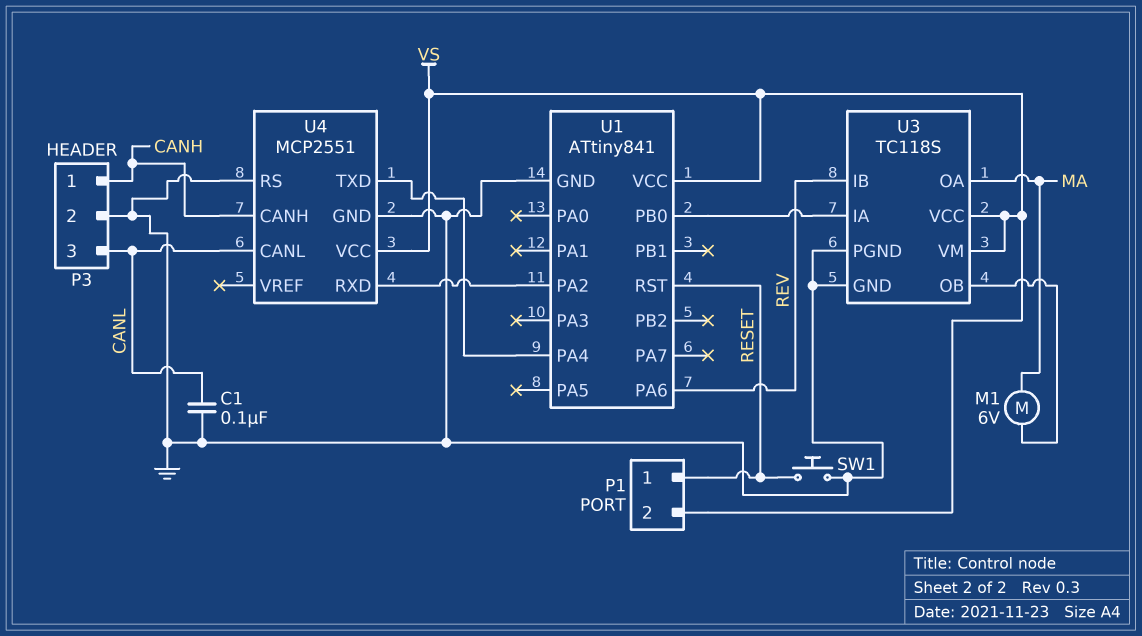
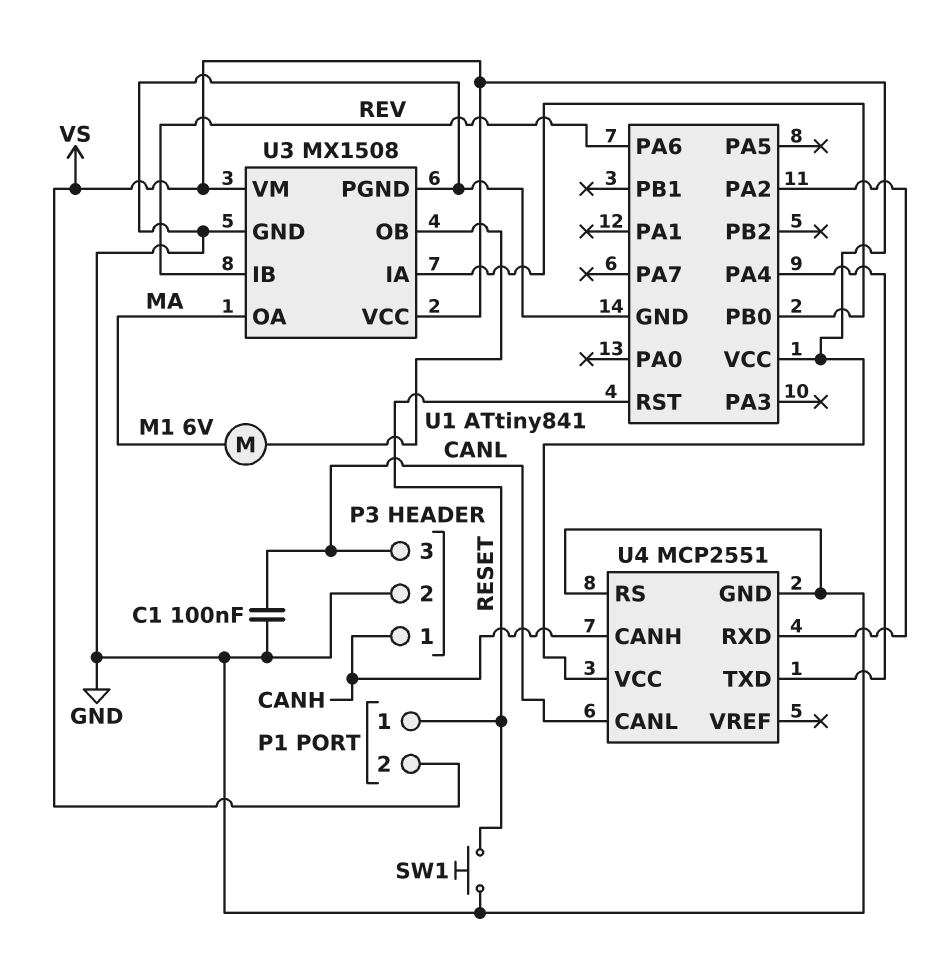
U3: TC118S -> MX1508

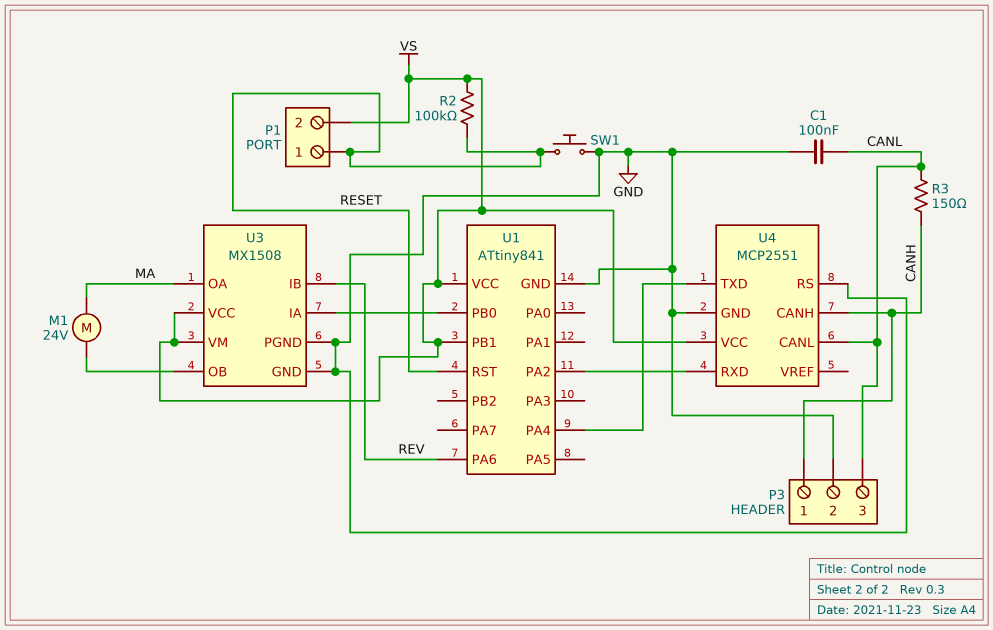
M1: motor 6V (MA, U3/OB) -> motor 24V (MA, U3/OB)
R2: none -> 100k (RESET, VS)
R3: none -> 150 (CANH, CANL)
U1 pin PB1: none -> VS

